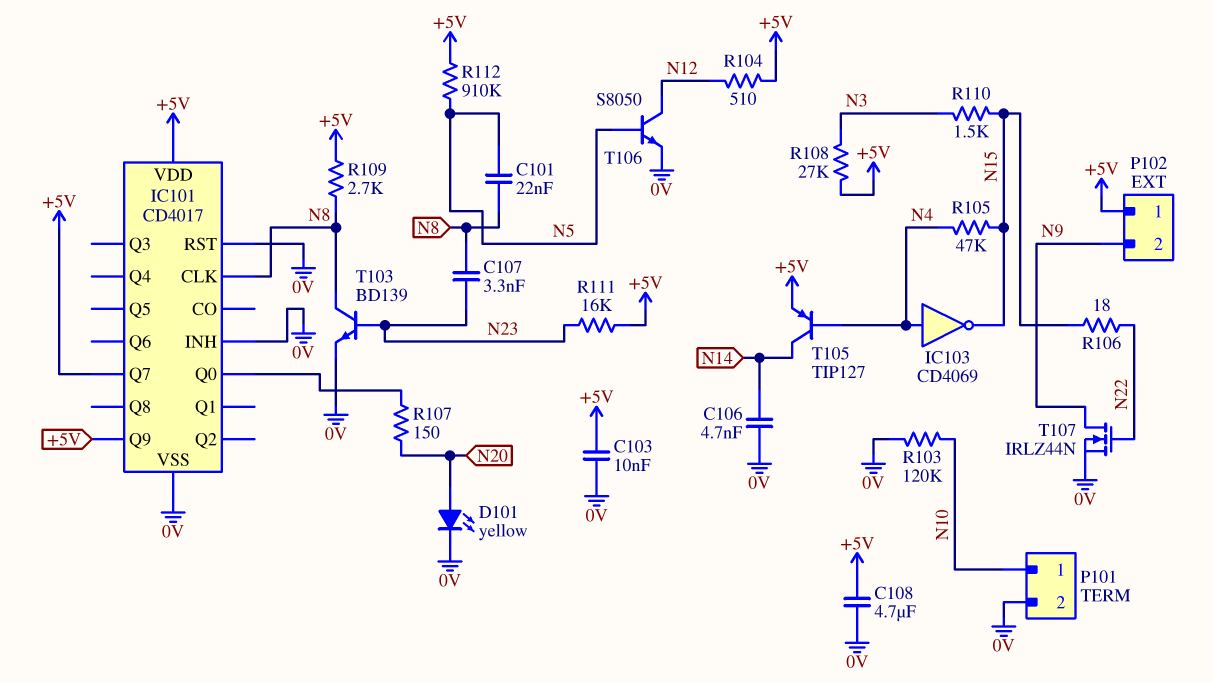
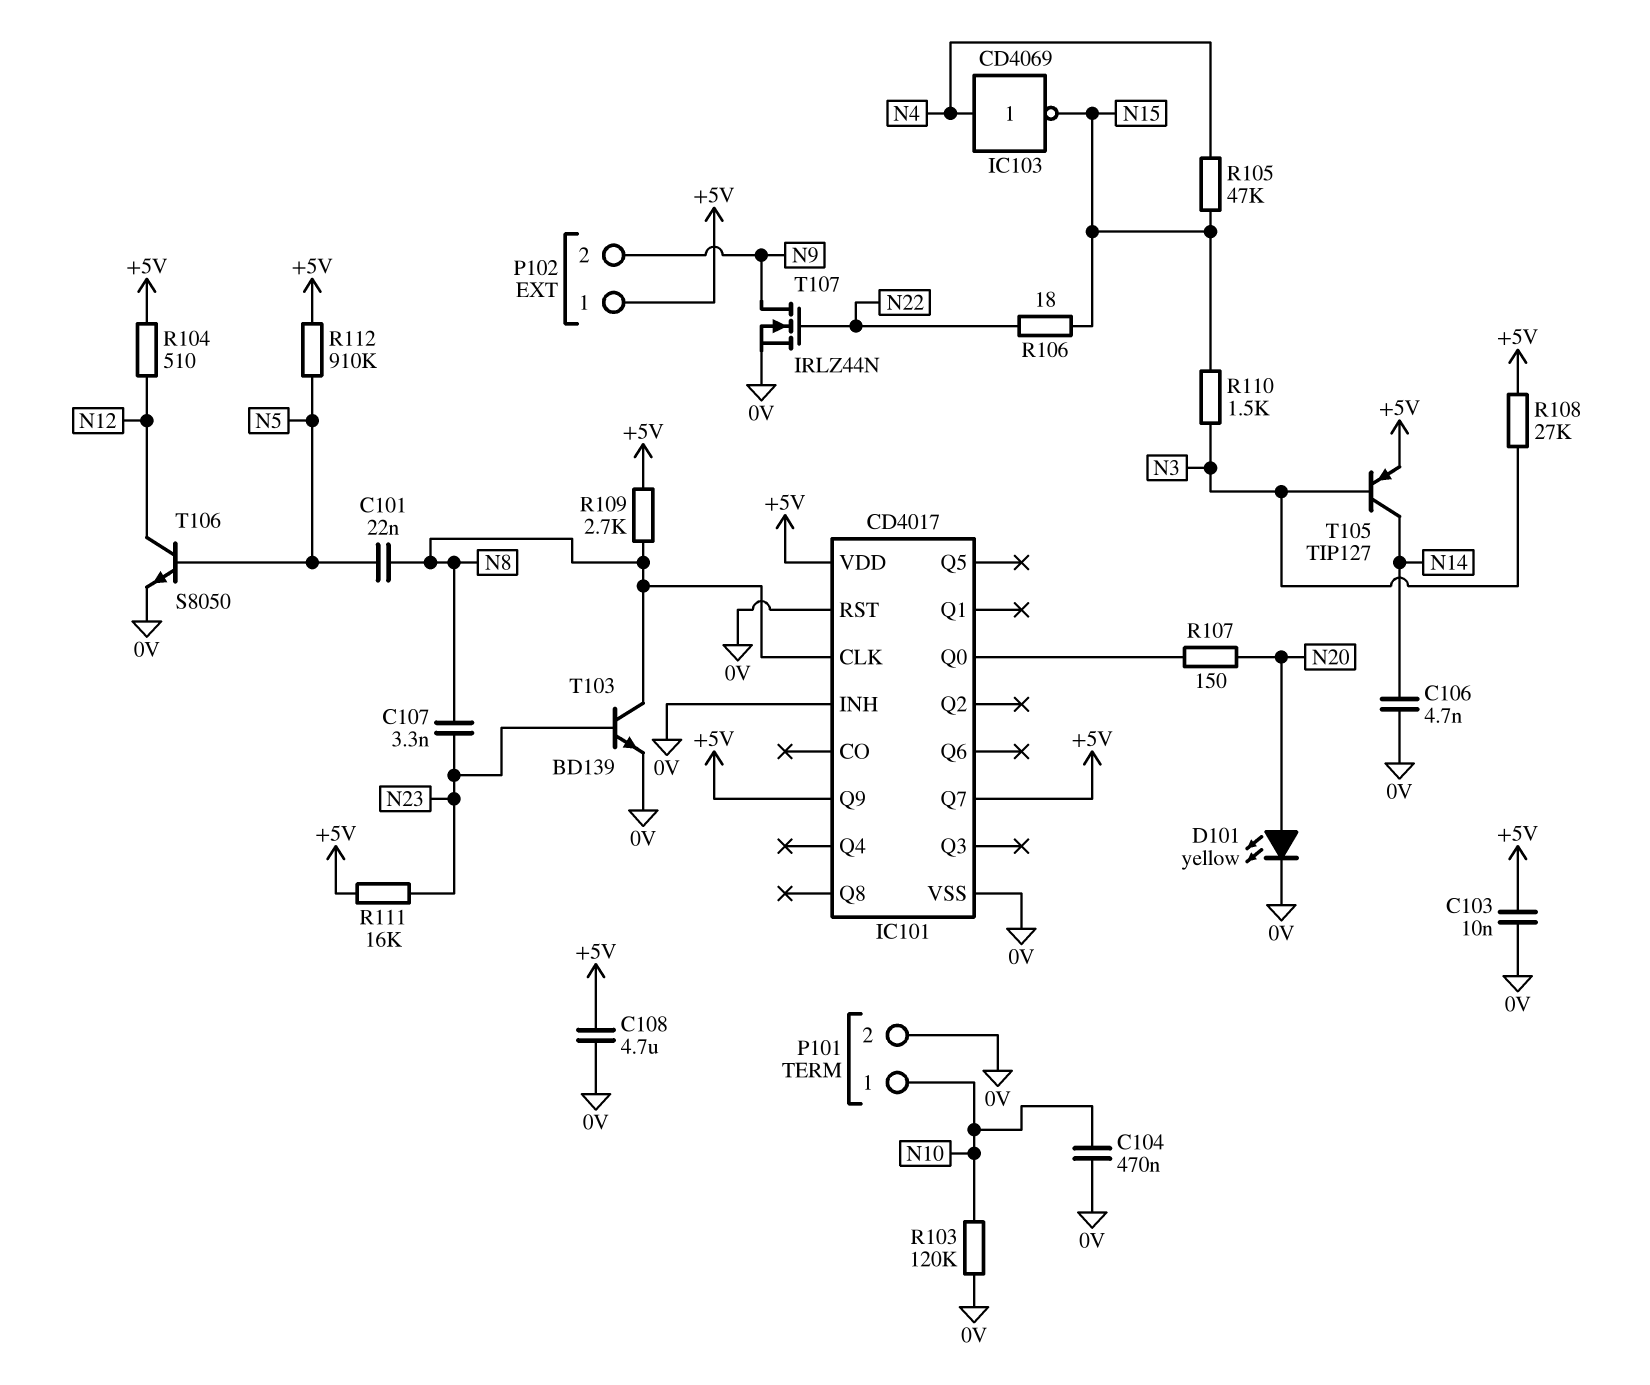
C104: none -> 470nF (0V, N10)
T105: PNP TIP127 (B N4, C N14, E +5V) -> PNP TIP127 (B N3, C N14, E +5V)

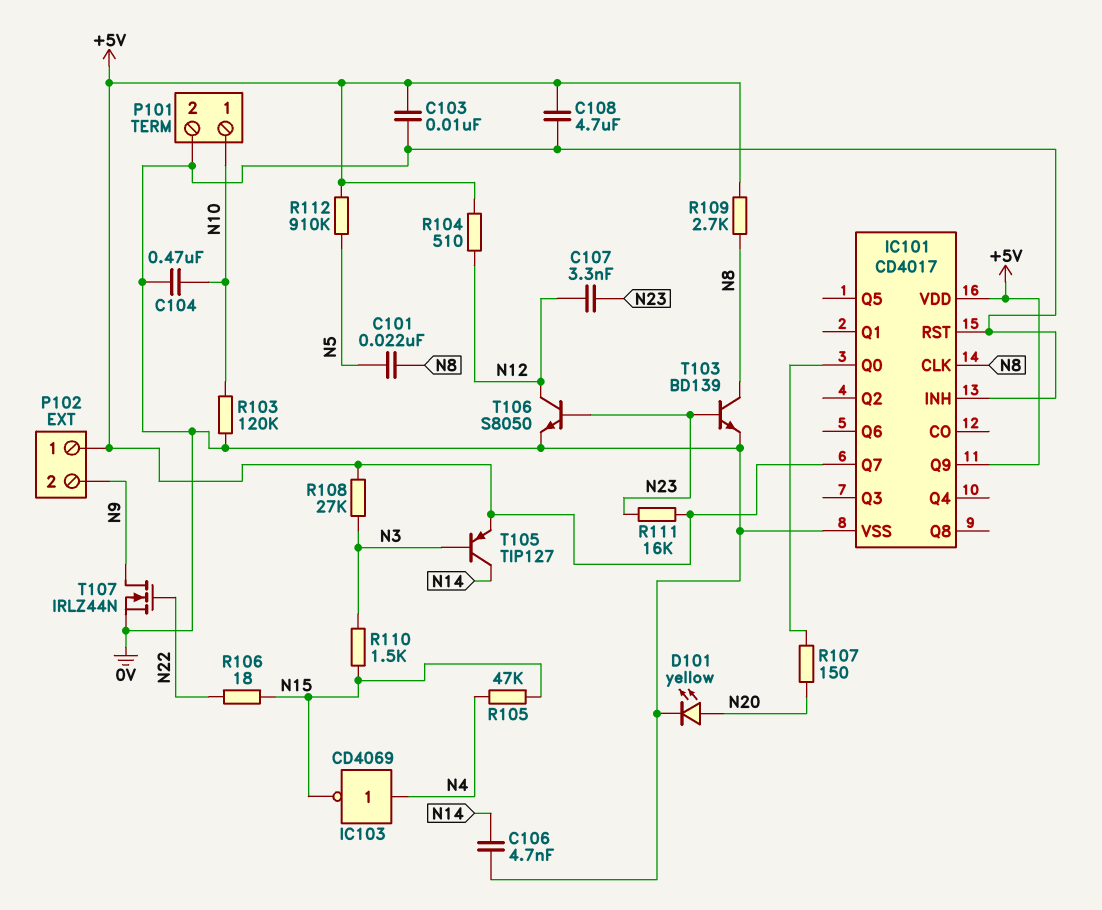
C107: 3.3nF (N8, N23) -> 3.3nF (N12, N23)
T106: NPN S8050 (B N5, C N12, E 0V) -> NPN S8050 (B N23, C N12, E 0V)

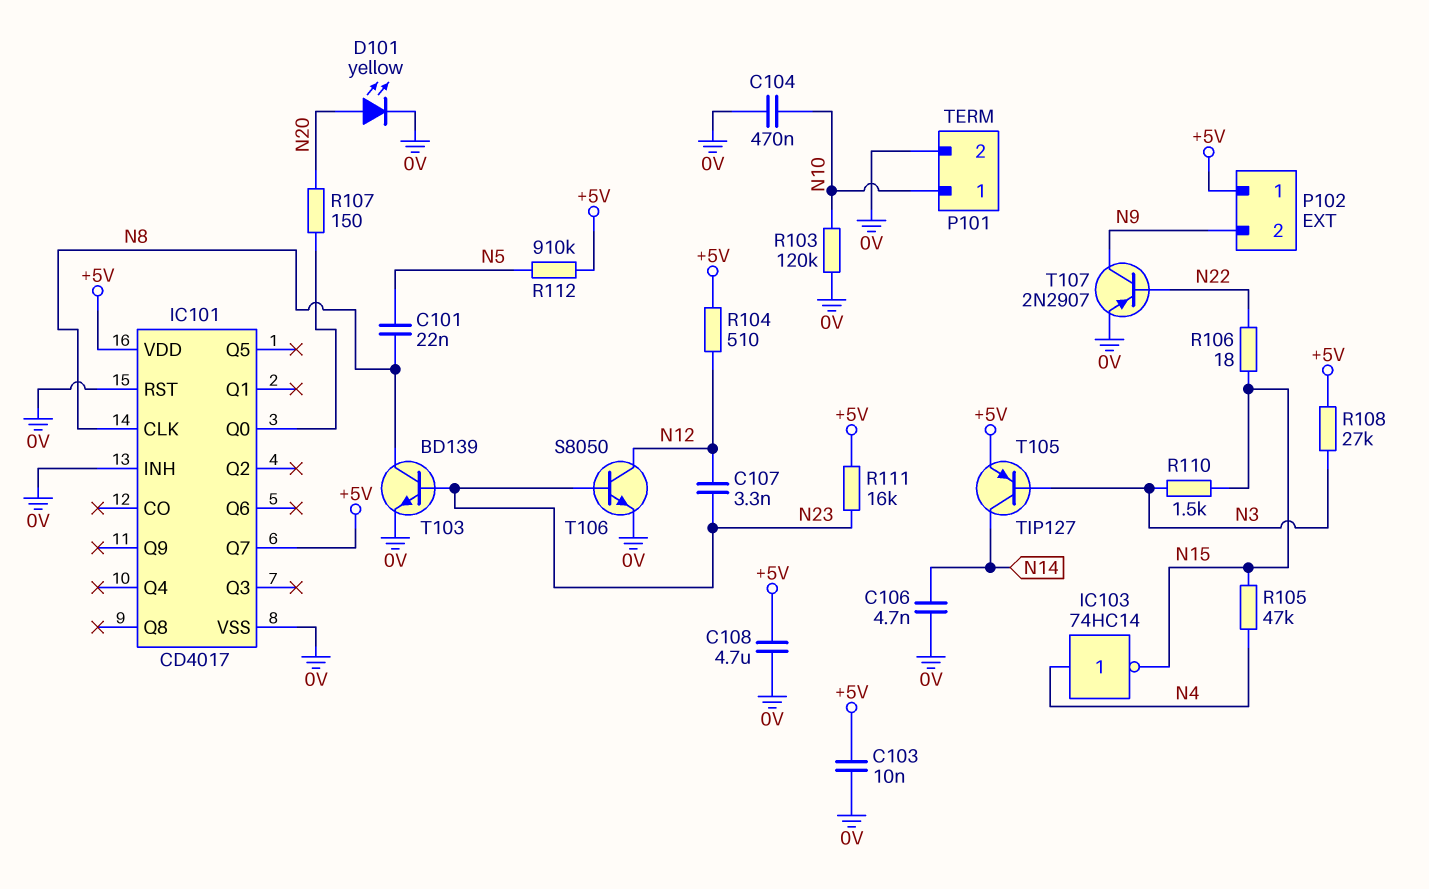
IC101 pin Q9: +5V -> none
IC103: NOT CD4069 (in N4, out N15) -> NOT 74HC14 (in N4, out N15)
R109: 2.7k (+5V, N8) -> none
T107: NMOS IRLZ44N (G N22, D N9, S 0V) -> PNP 2N2907 (B N22, C N9, E 0V)

